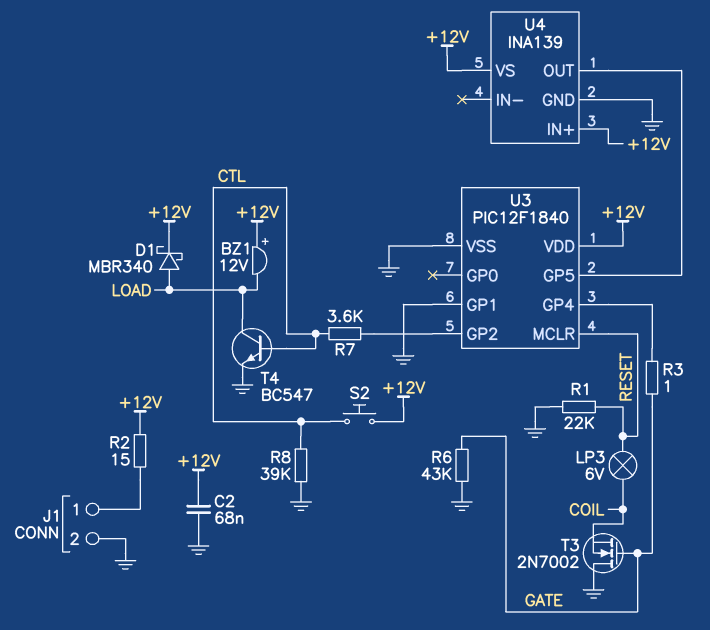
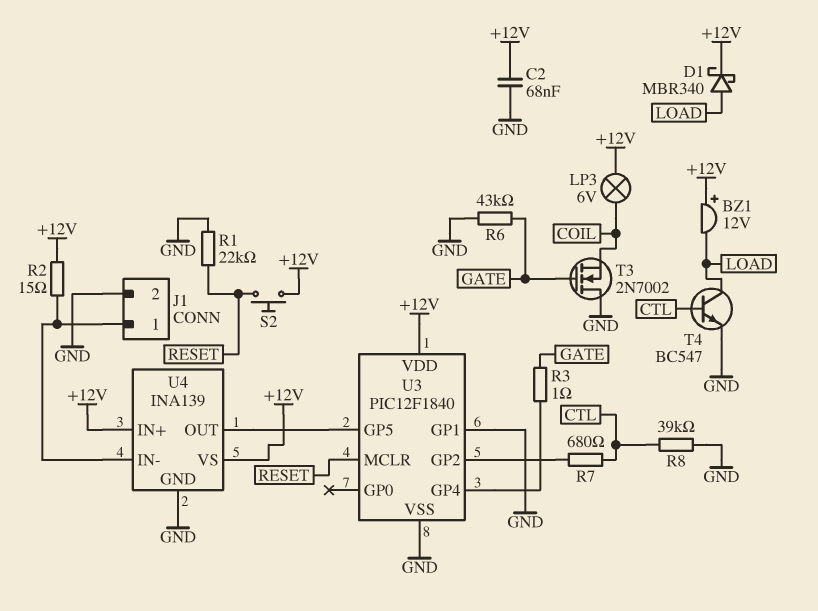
LP3: lamp 6V (COIL, RESET) -> lamp 6V (+12V, COIL)
R7: 3.6k (CTL, U3/GP2) -> 680 (CTL, U3/GP2)
S2: button (+12V, CTL) -> button (+12V, RESET)
U4 pin IN-: none -> J1/1

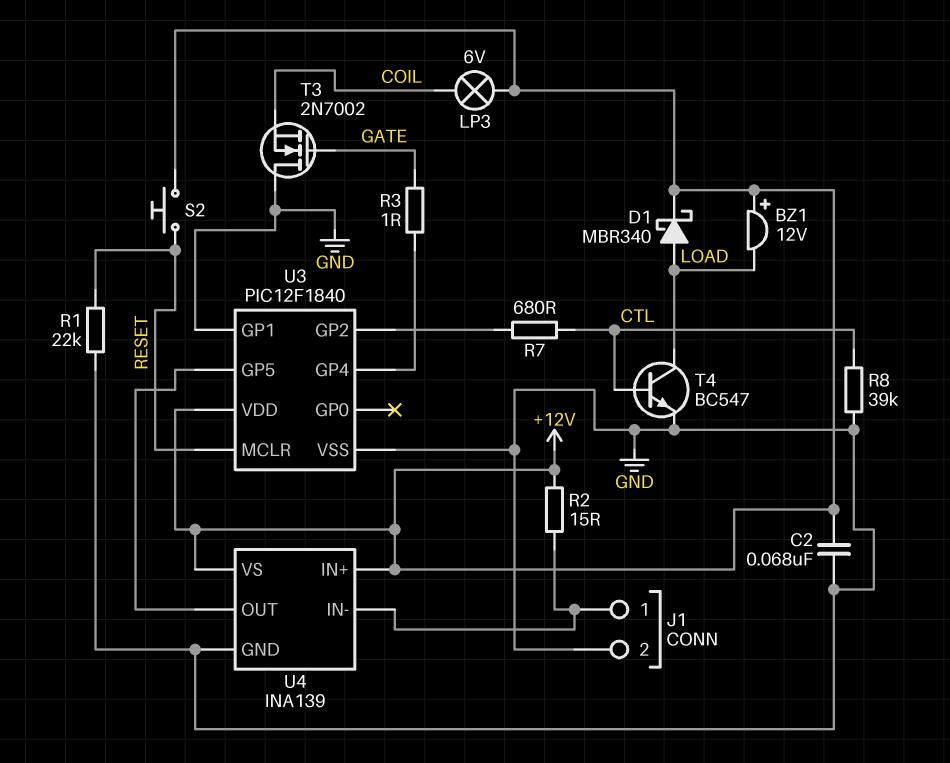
R6: 43k (GATE, GND) -> none

